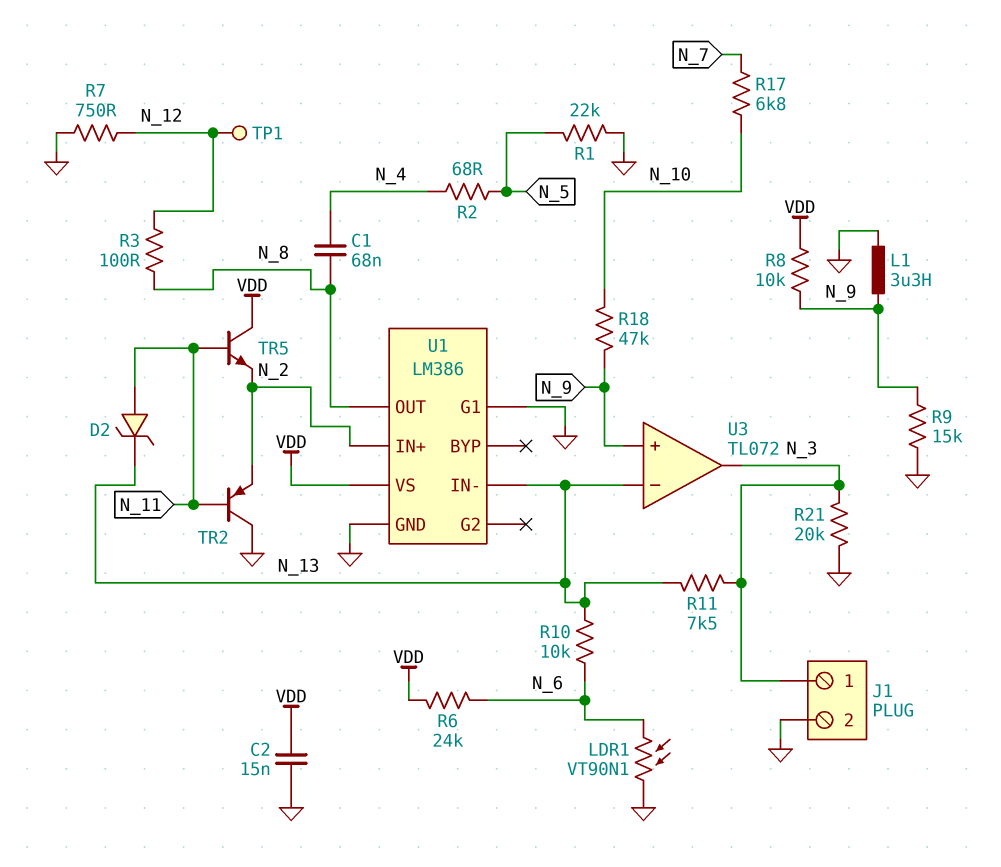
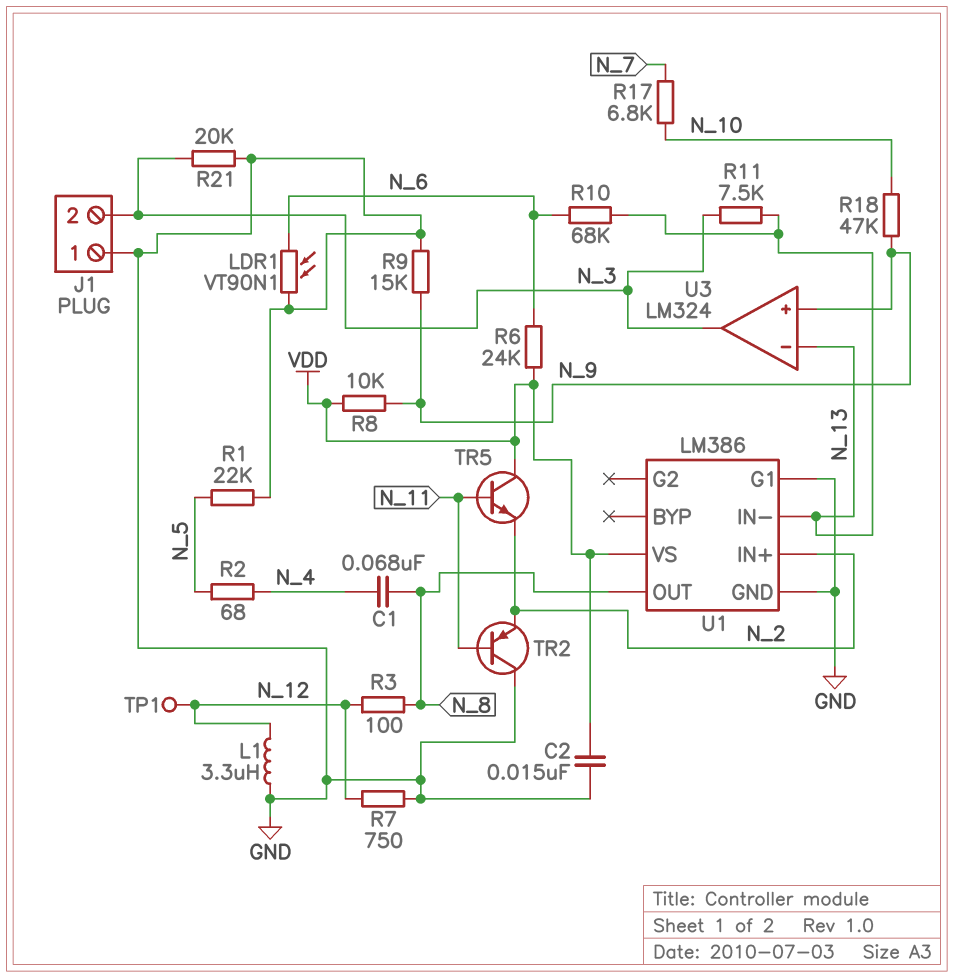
D2: zener (A N_11, K N_13) -> none
J1 pin 1: N_3 -> GND
J1 pin 2: GND -> N_3
L1: 3.3uH (GND, N_9) -> 3.3uH (GND, N_12)
R10: 10k (N_6, N_13) -> 68k (N_6, N_13)
U3: TL072 -> LM324

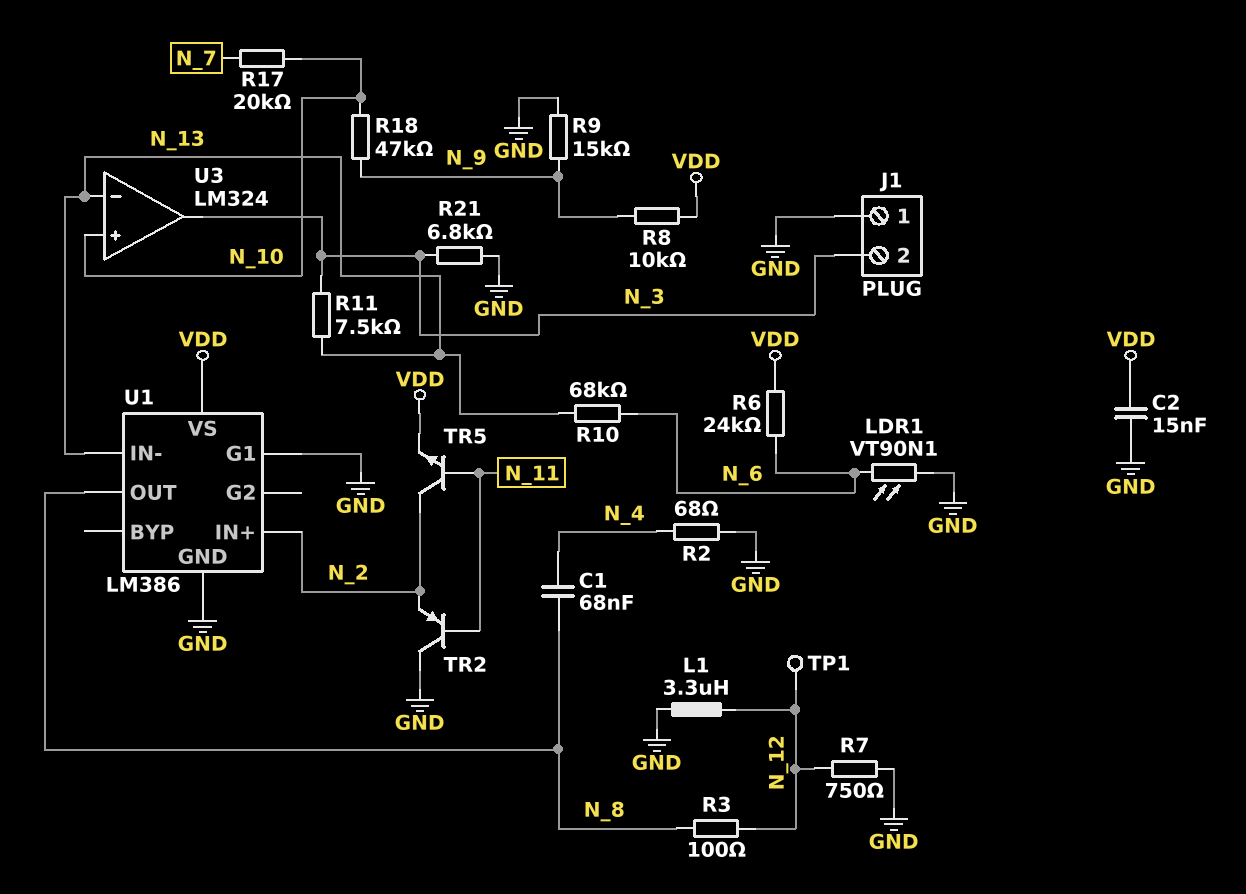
R1: 22k (GND, N_5) -> none
R2: 68 (N_4, N_5) -> 68 (GND, N_4)
R17: 6.8k (N_7, N_10) -> 20k (N_7, N_10)
R21: 20k (GND, N_3) -> 6.8k (GND, N_3)
TR5: NPN (B N_11, C VDD, E N_2) -> NPN (B N_11, C N_2, E VDD)
U3 pin in+: N_9 -> N_10

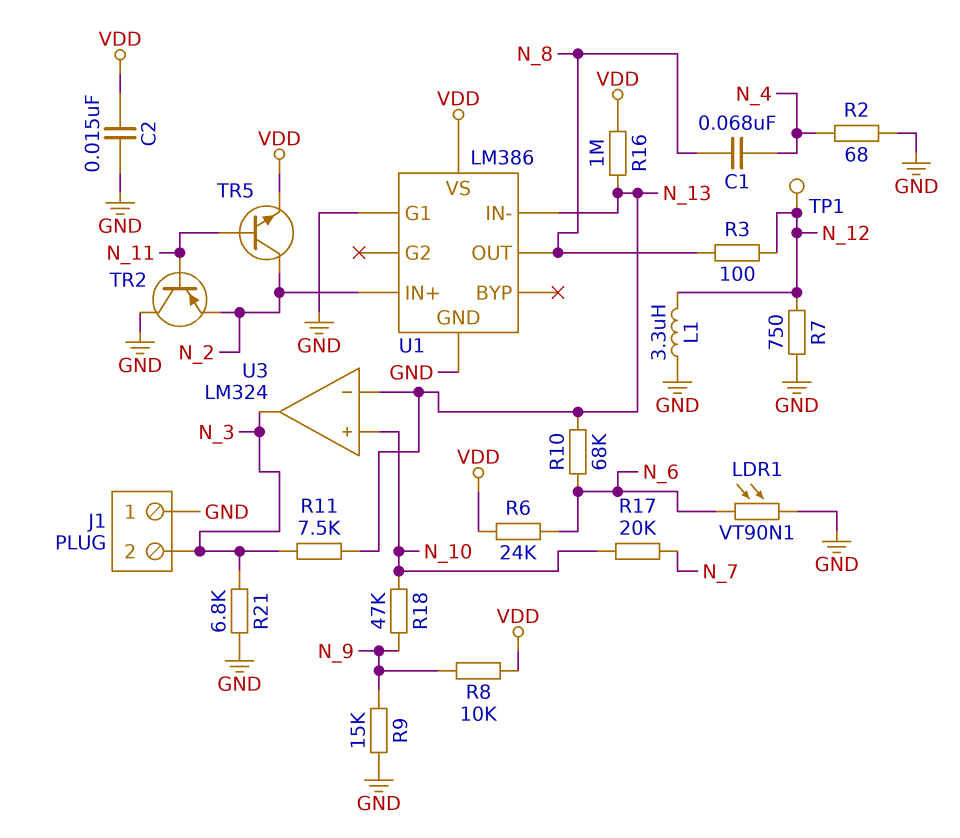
R16: none -> 1M (N_13, VDD)

